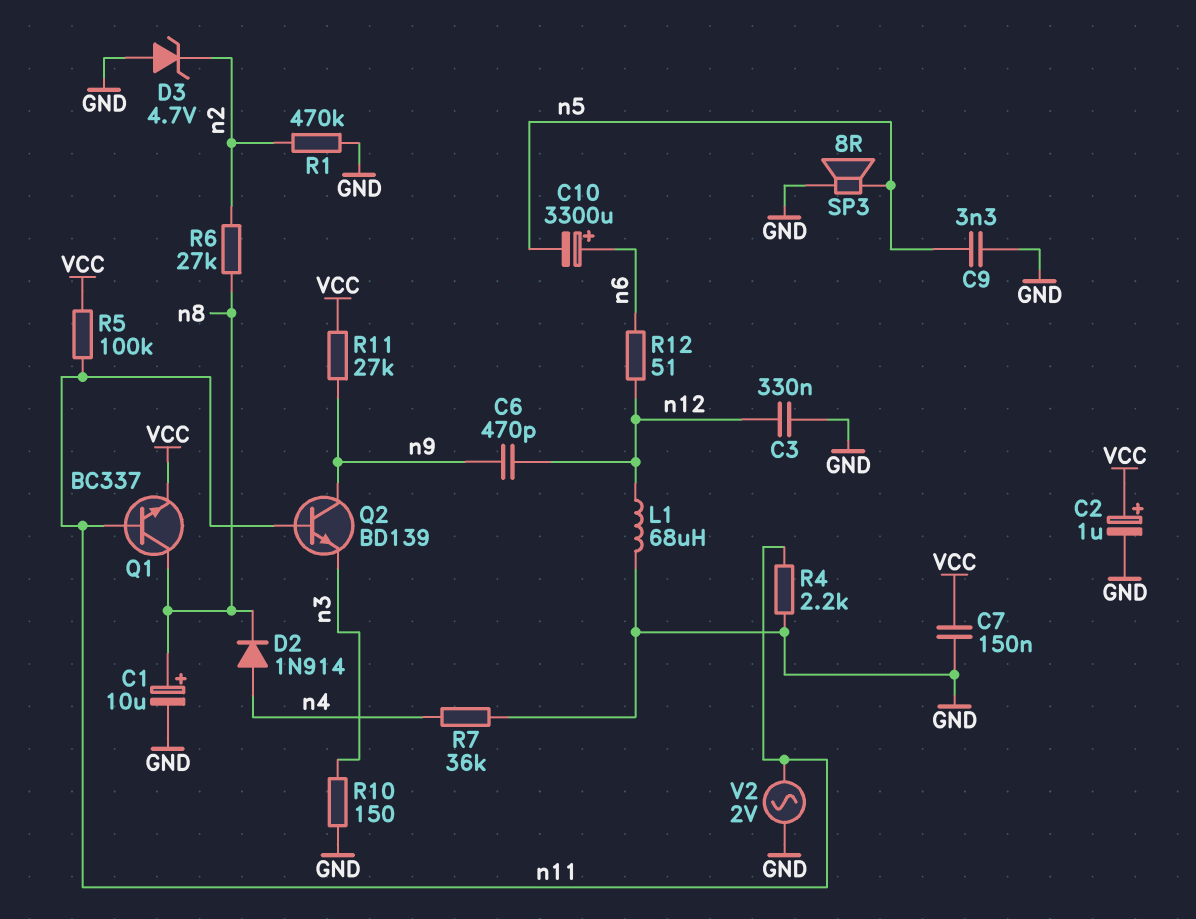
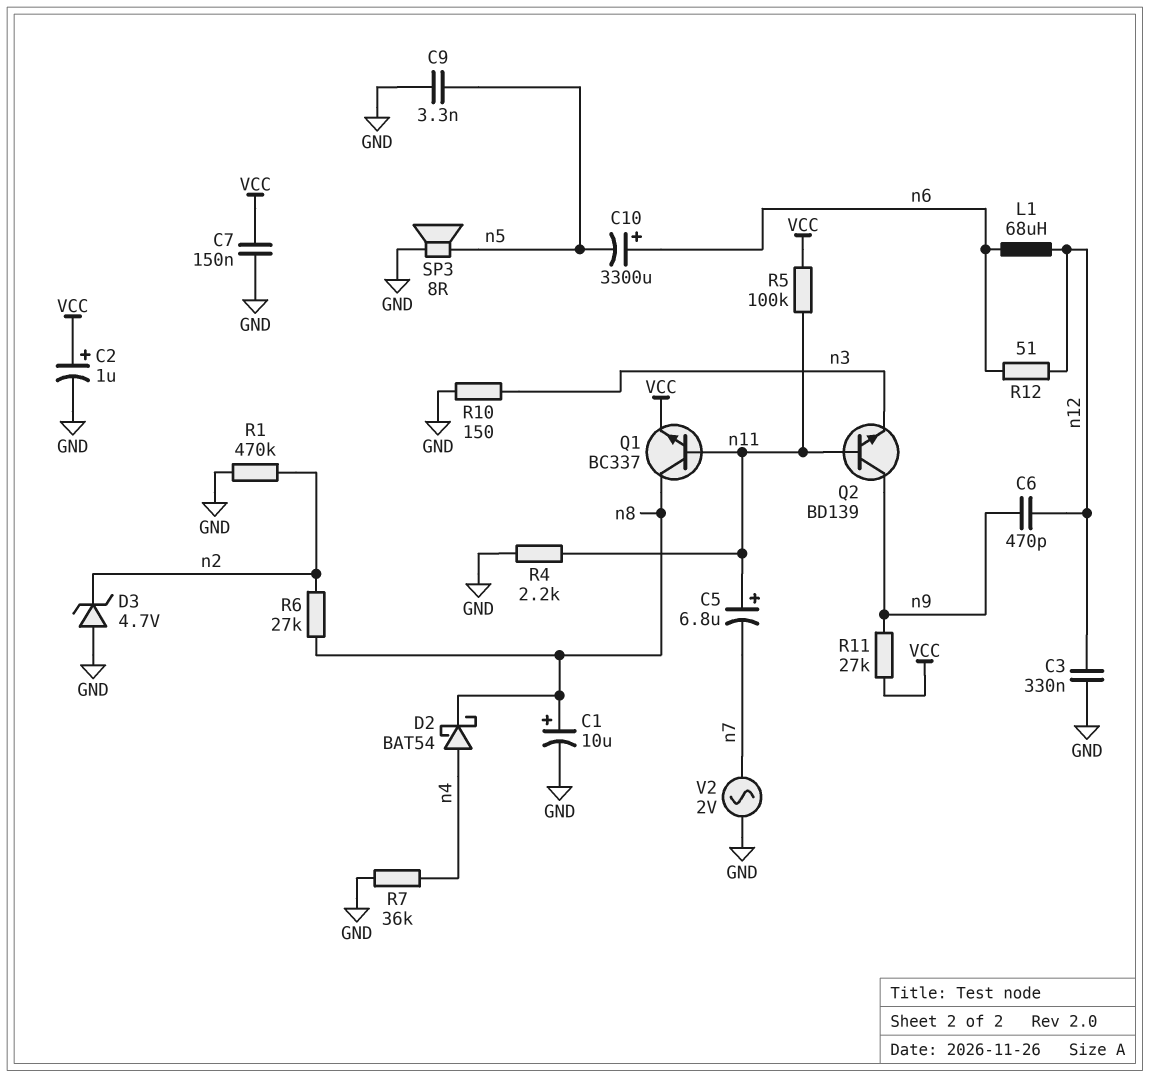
C5: none -> 6.8uF (plus n11, minus n7)
D2: diode 1N914 (A n4, K n8) -> schottky BAT54 (A n4, K n8)
L1: 68uH (GND, n12) -> 68uH (n6, n12)
V2: AC 2V (GND, n11) -> AC 2V (GND, n7)

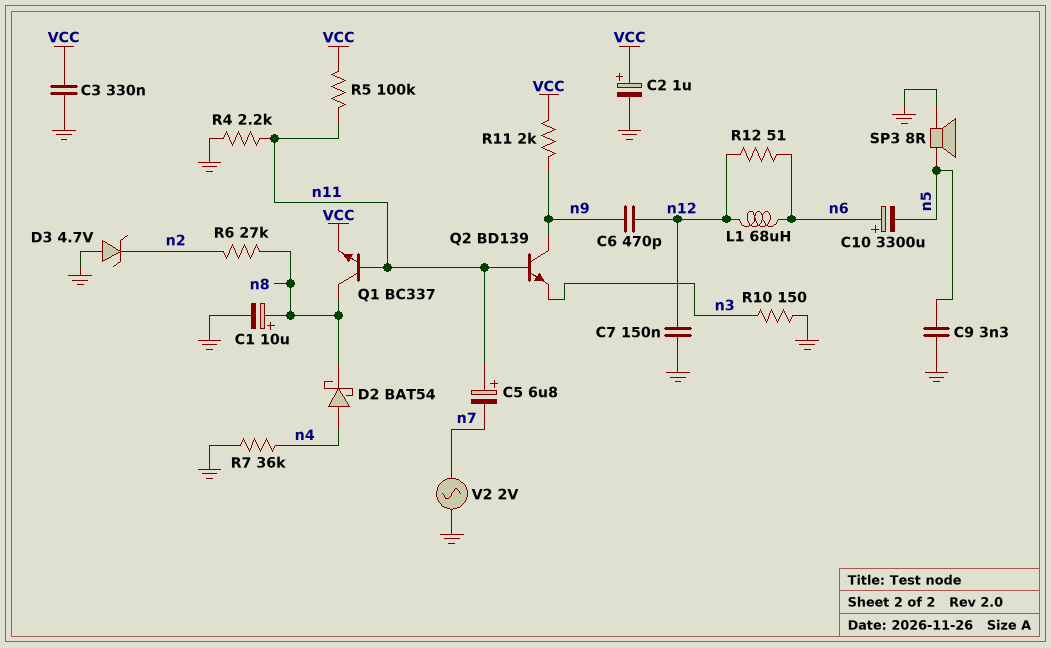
C3: 330nF (GND, n12) -> 330nF (GND, VCC)
C7: 150nF (GND, VCC) -> 150nF (GND, n12)
R1: 470k (GND, n2) -> none
R11: 27k (VCC, n9) -> 2k (VCC, n9)

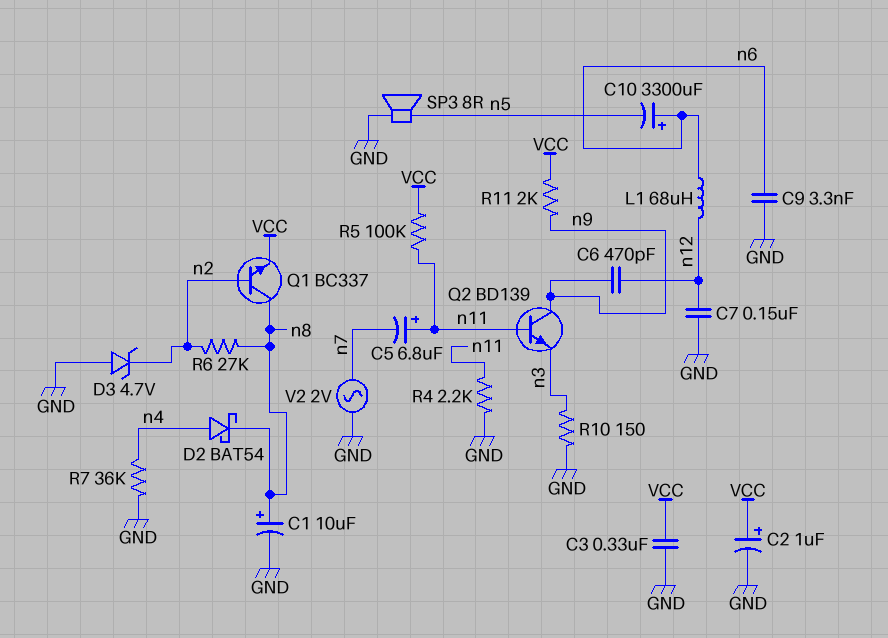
C9: 3.3nF (GND, n5) -> 3.3nF (GND, n6)
Q1: NPN BC337 (B n11, C n8, E VCC) -> NPN BC337 (B n2, C n8, E VCC)
R12: 51 (n6, n12) -> none

